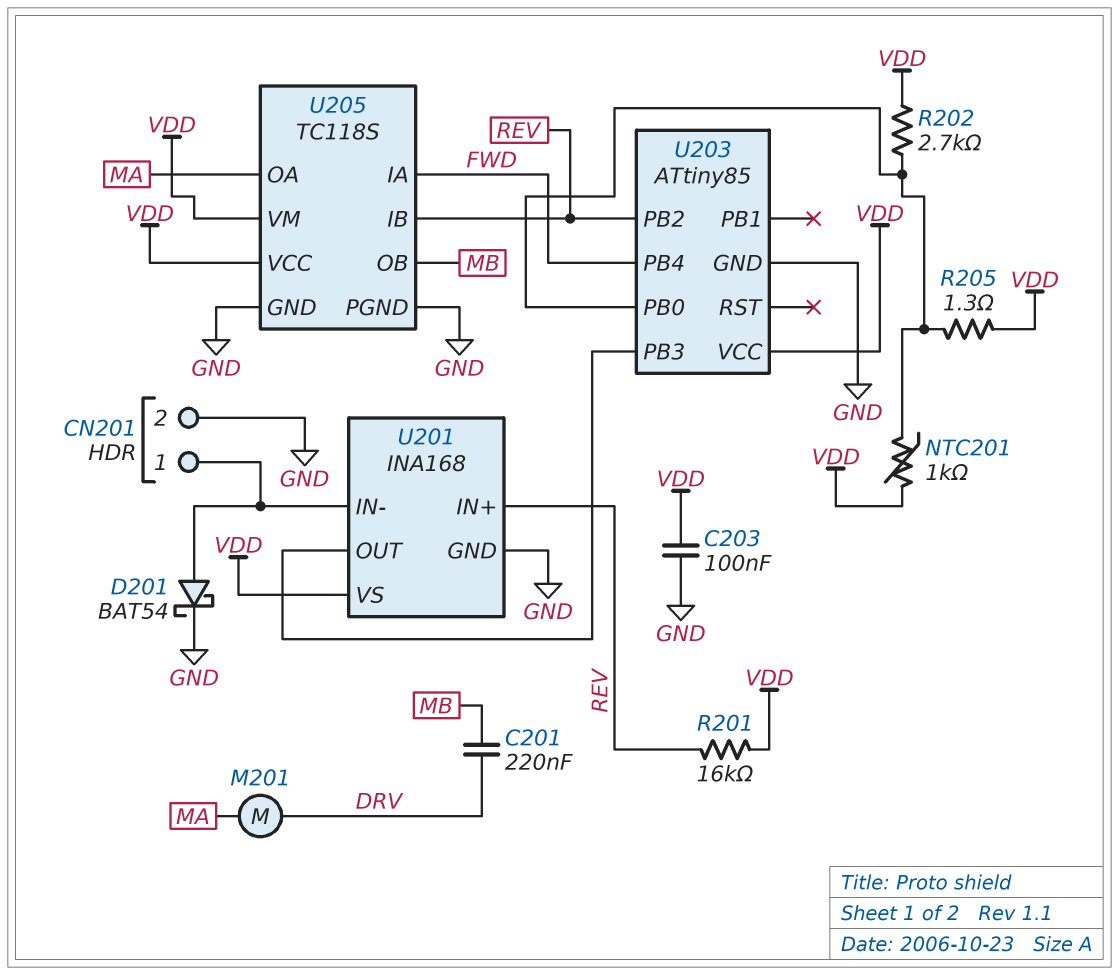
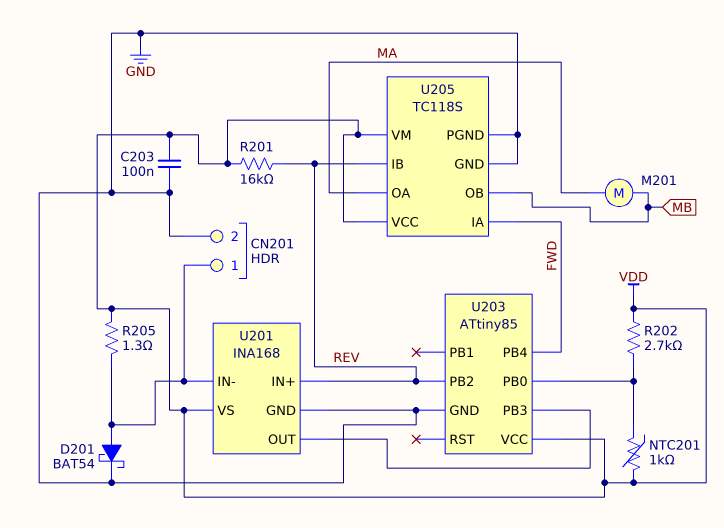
C201: 220nF (DRV, MB) -> none
M201: motor (DRV, MA) -> motor (MA, MB)
R205: 1.3 (U203/PB0, VDD) -> 1.3 (CN201/1, VDD)

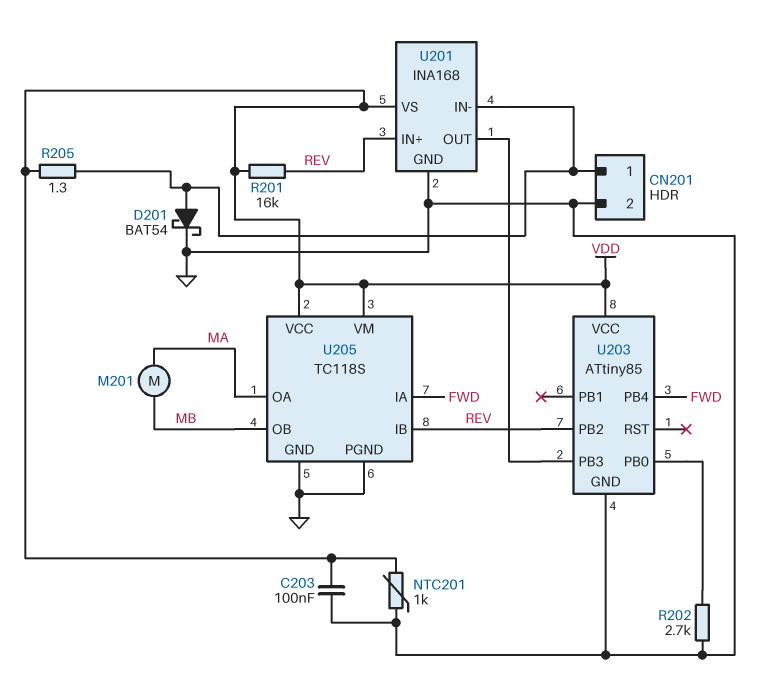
NTC201: 1k (U203/PB0, VDD) -> 1k (GND, VDD)
R202: 2.7k (U203/PB0, VDD) -> 2.7k (GND, U203/PB0)

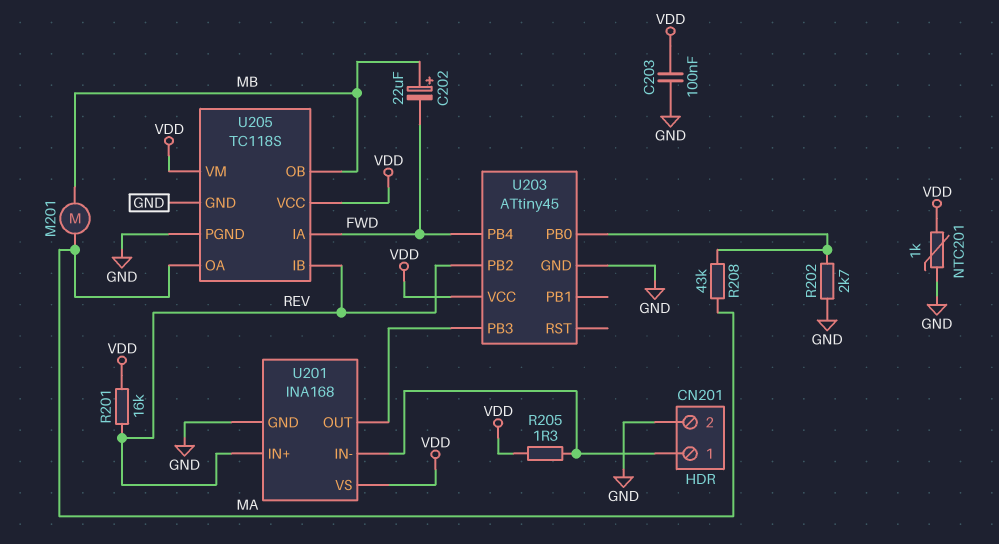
C202: none -> 22uF (plus MB, minus FWD)
D201: schottky BAT54 (A CN201/1, K GND) -> none
R208: none -> 43k (MA, U203/PB0)
U203: ATtiny85 -> ATtiny45

